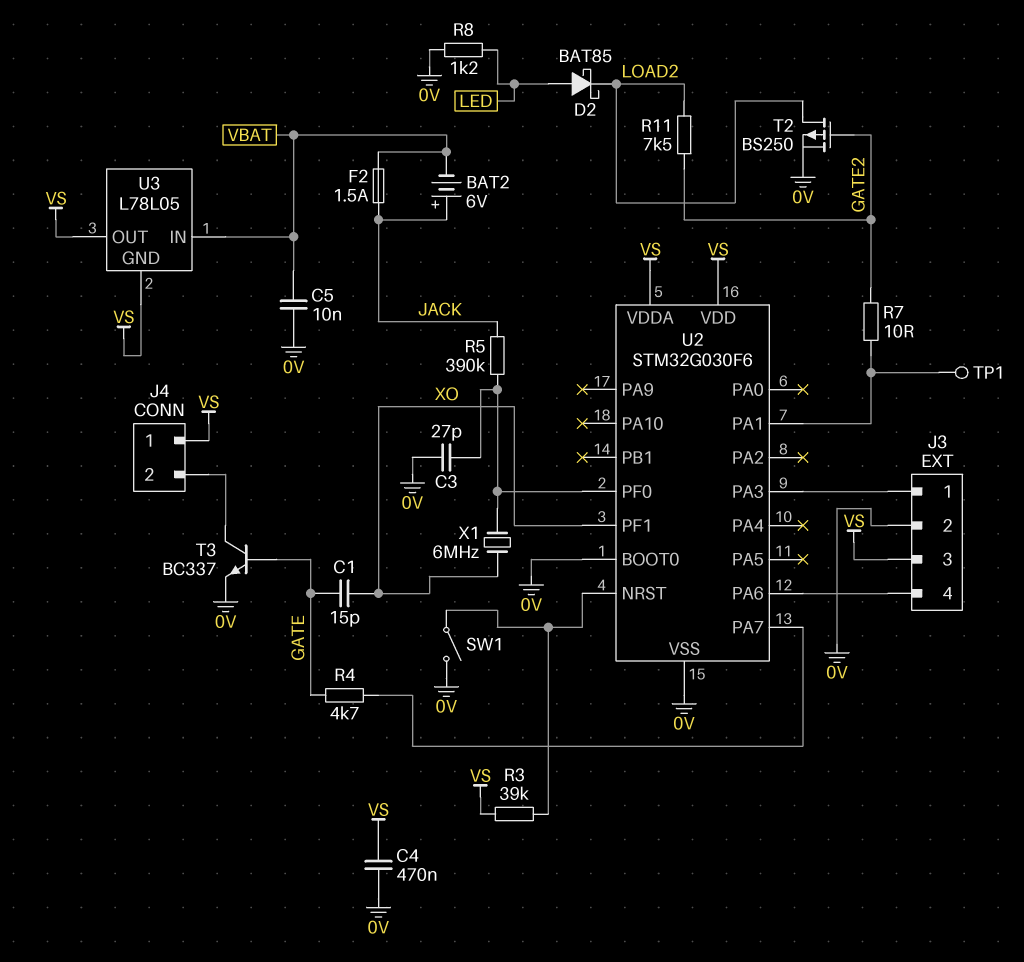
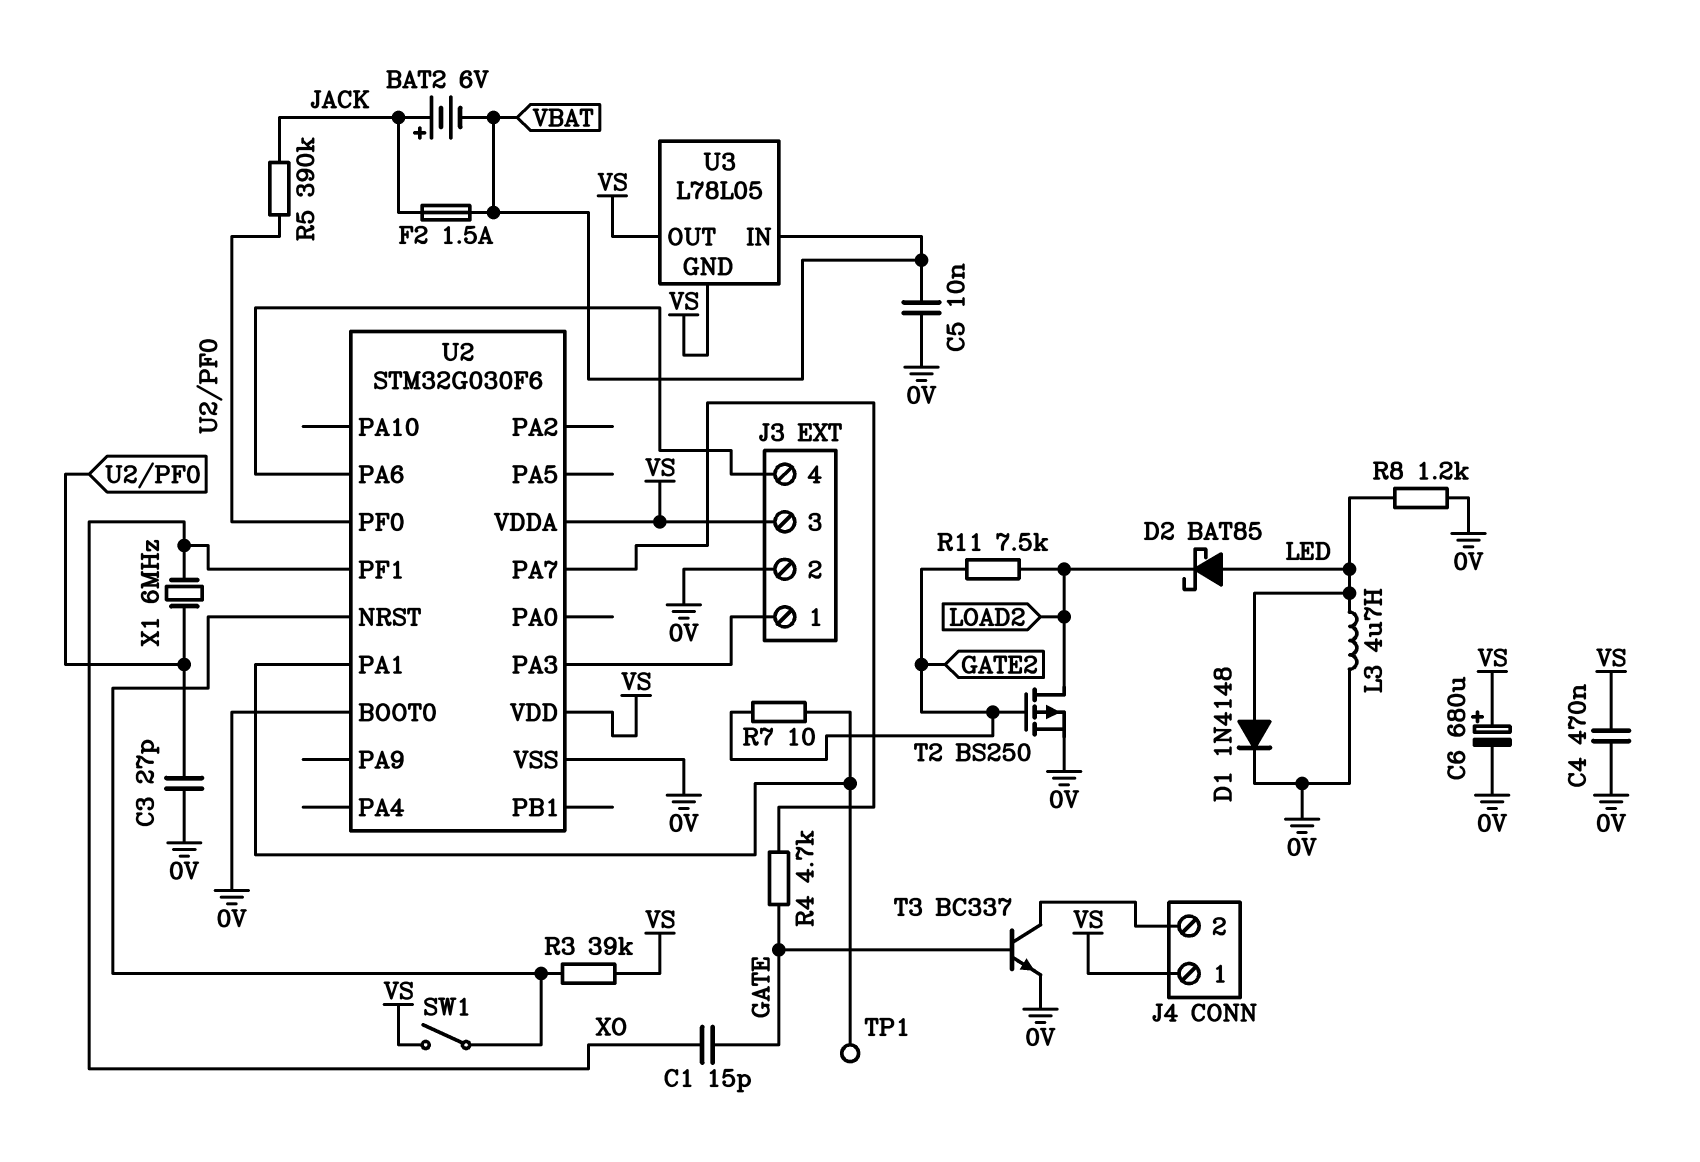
C6: none -> 680uF (plus VS, minus 0V)
D1: none -> diode 1N4148 (A LED, K 0V)
L3: none -> 4.7uH (0V, LED)
SW1: switch (0V, U2/NRST) -> switch (U2/NRST, VS)

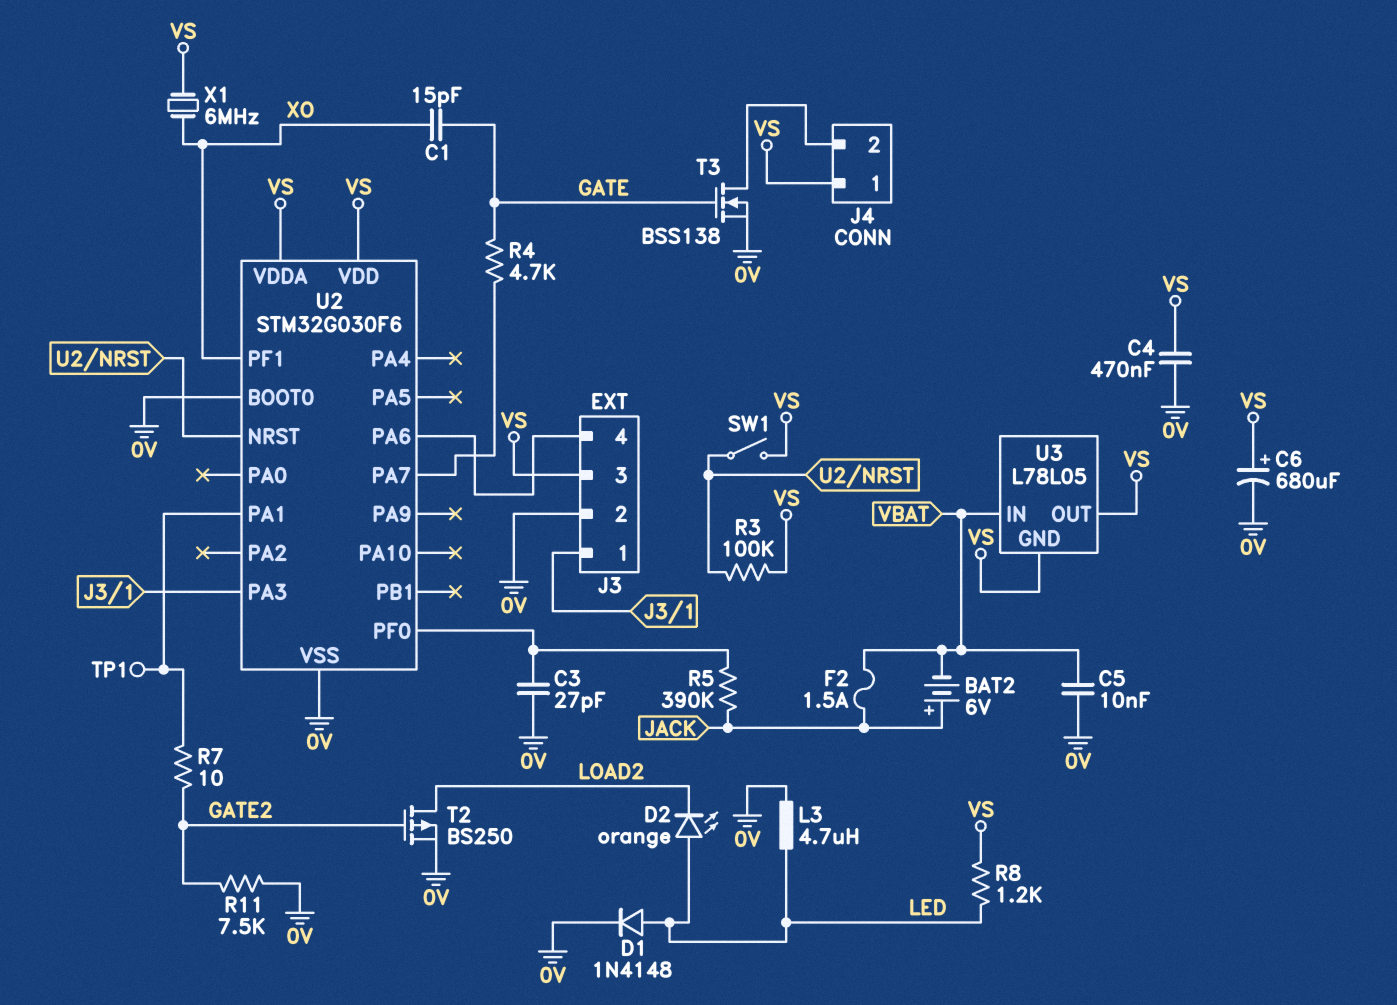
D2: schottky BAT85 (A LED, K LOAD2) -> LED orange (A LED, K LOAD2)
R3: 39k (U2/NRST, VS) -> 100k (U2/NRST, VS)
R8: 1.2k (0V, LED) -> 1.2k (LED, VS)
R11: 7.5k (GATE2, LOAD2) -> 7.5k (0V, GATE2)
T3: NPN BC337 (B GATE, C J4/2, E 0V) -> NMOS BSS138 (G GATE, D J4/2, S 0V)
X1: 6MHz (U2/PF0, XO) -> 6MHz (VS, XO)

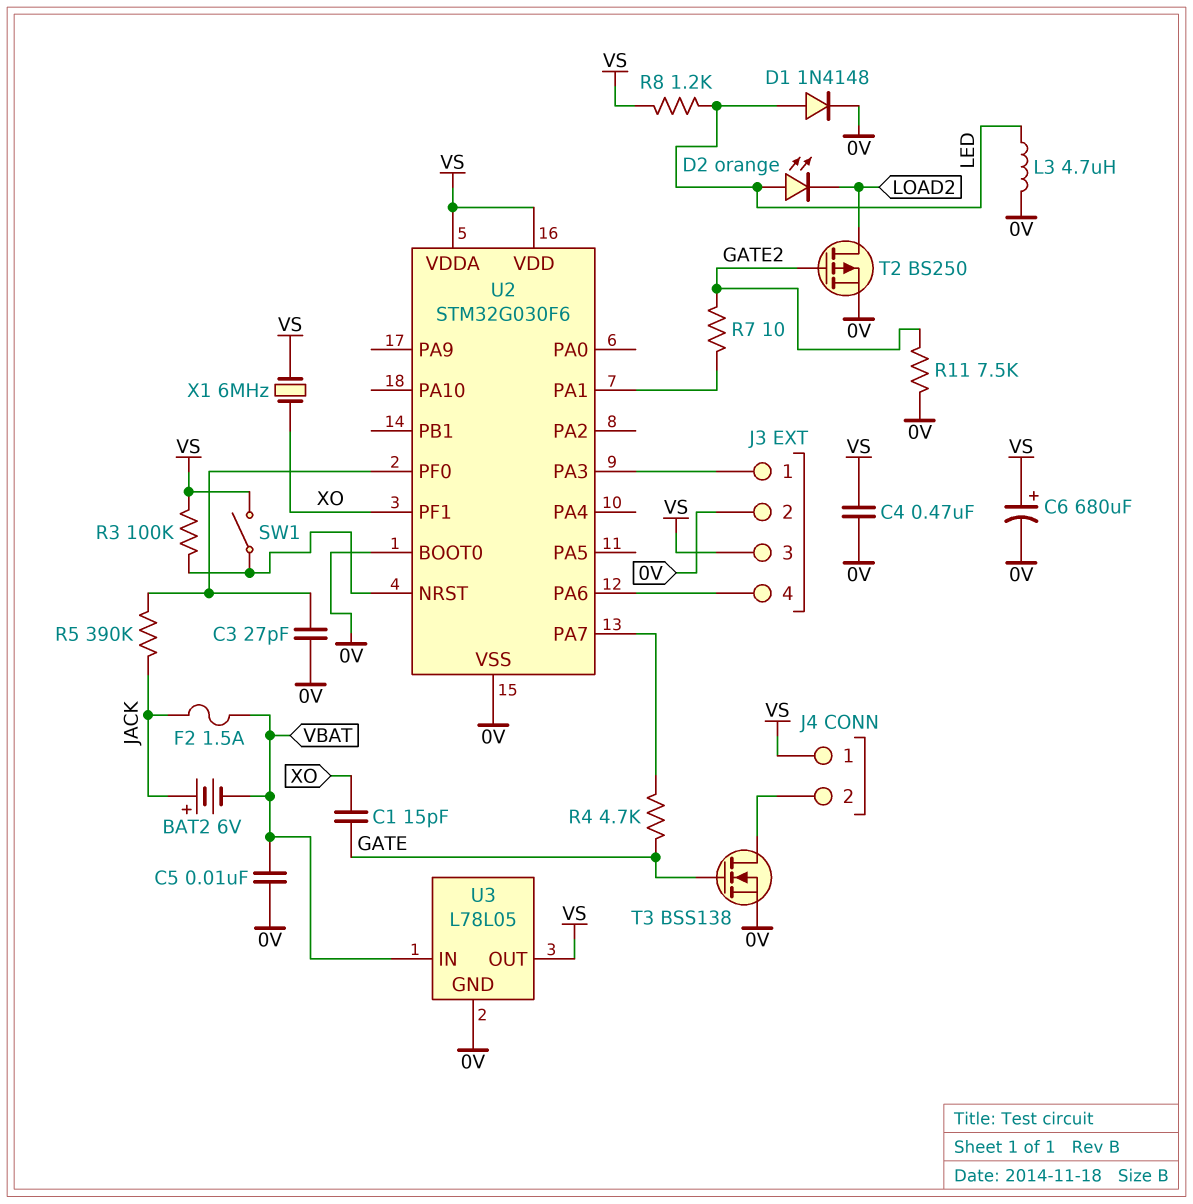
TP1: test point (U2/PA1) -> none
U3 pin GND: VS -> 0V

